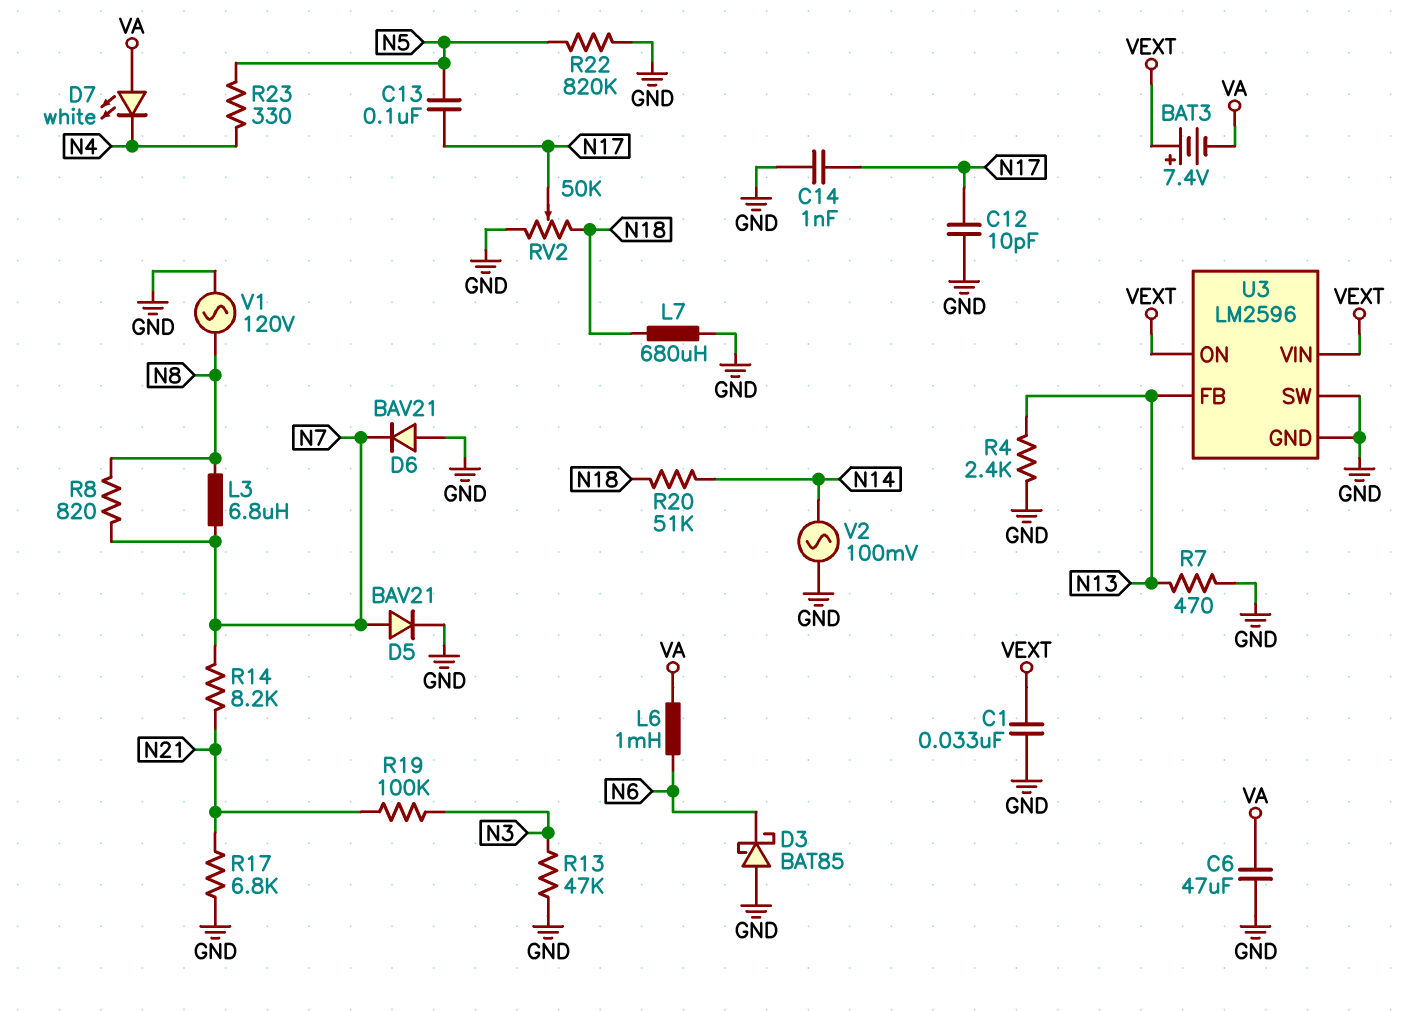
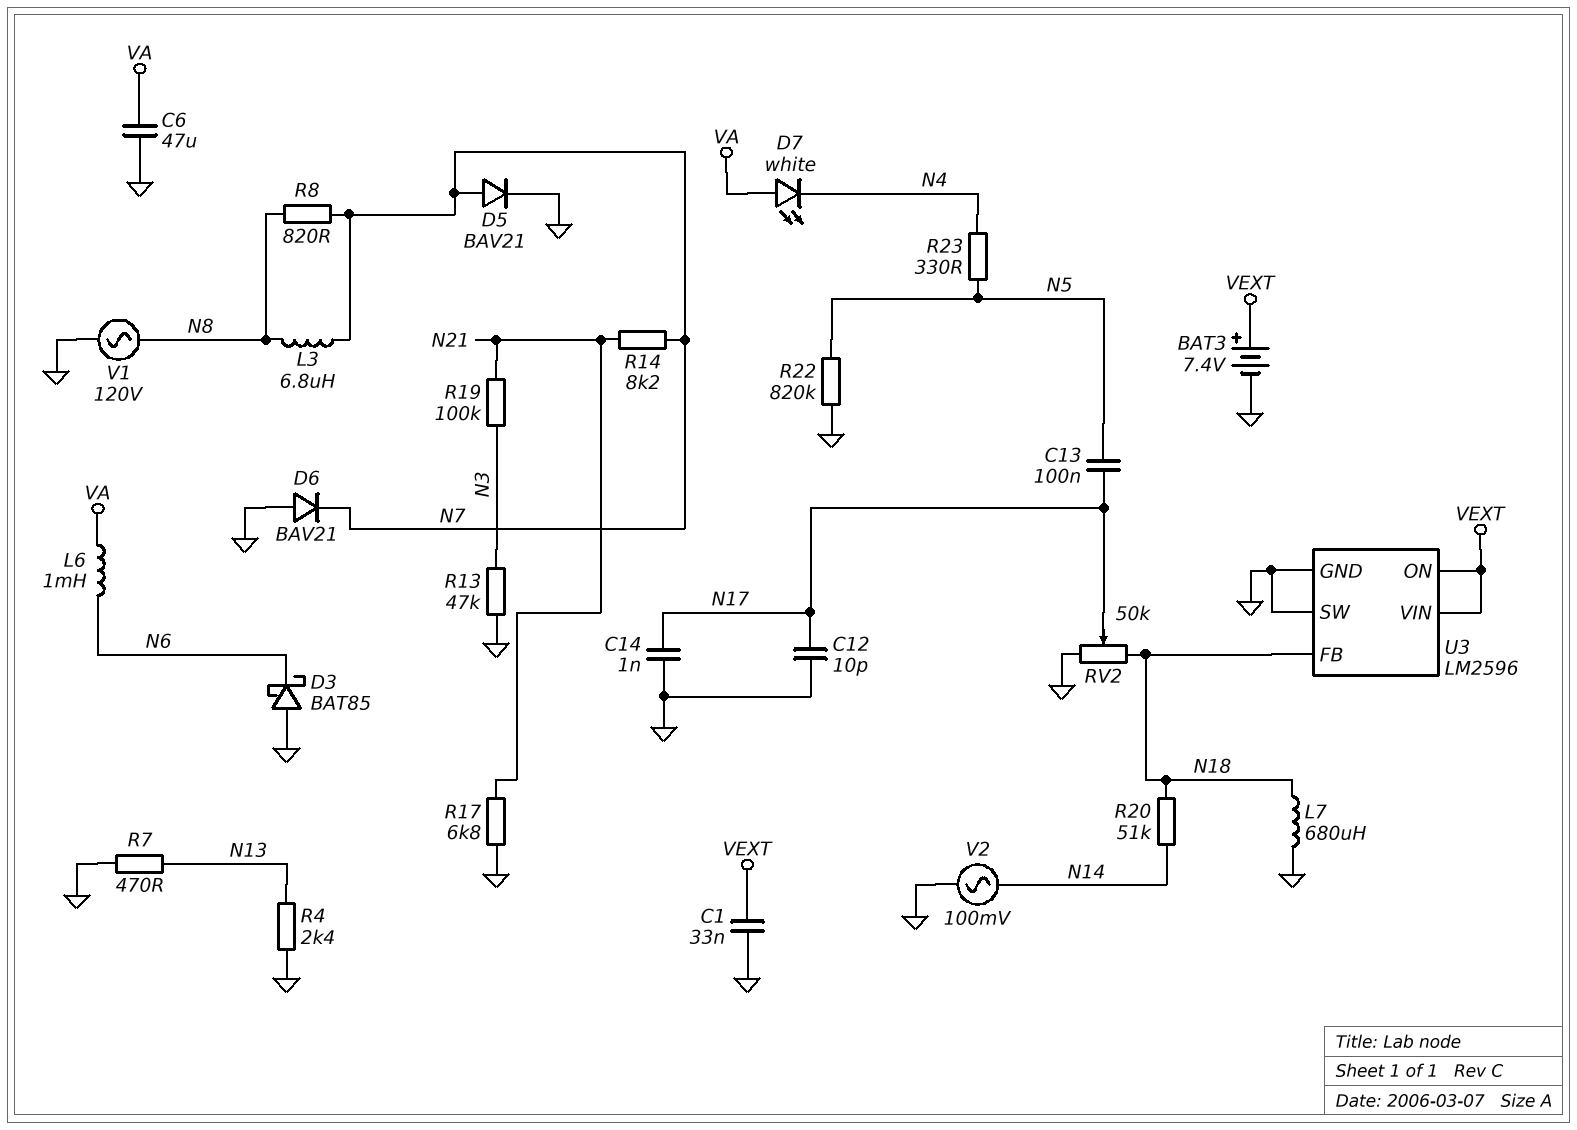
BAT3: 7.4V (plus VEXT, minus VA) -> 7.4V (plus VEXT, minus GND)
U3 pin FB: N13 -> N18

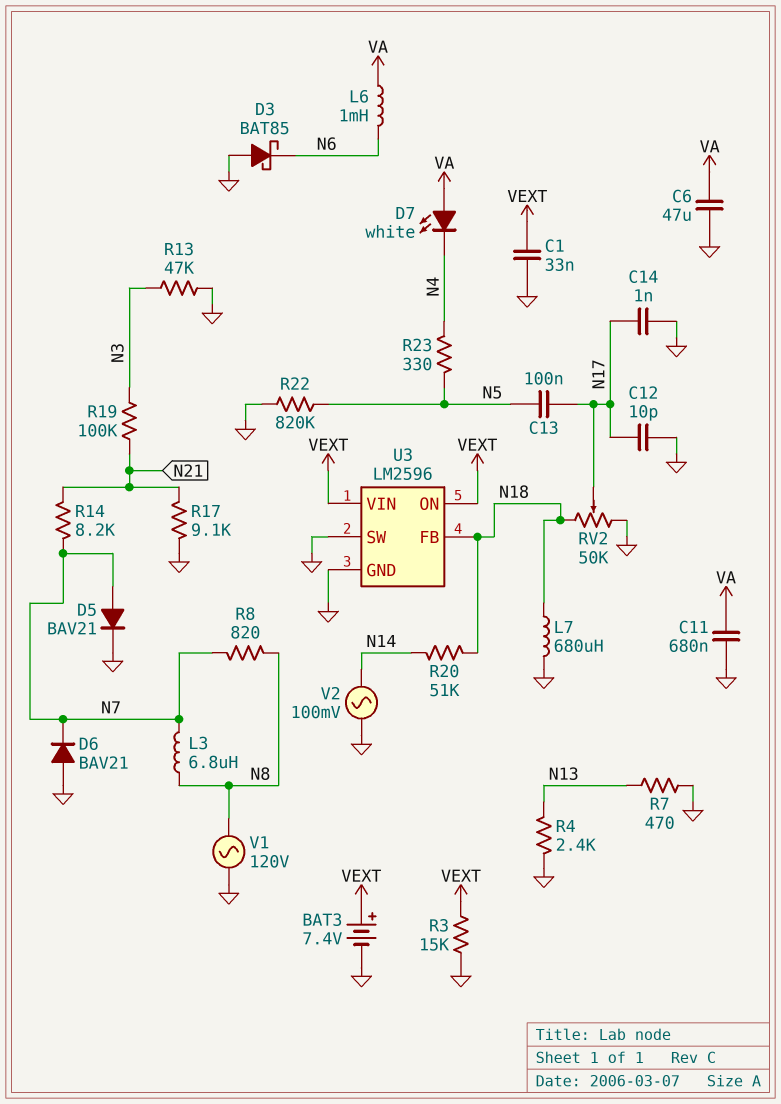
C11: none -> 680nF (GND, VA)
R3: none -> 15k (GND, VEXT)
R17: 6.8k (GND, N21) -> 9.1k (GND, N21)

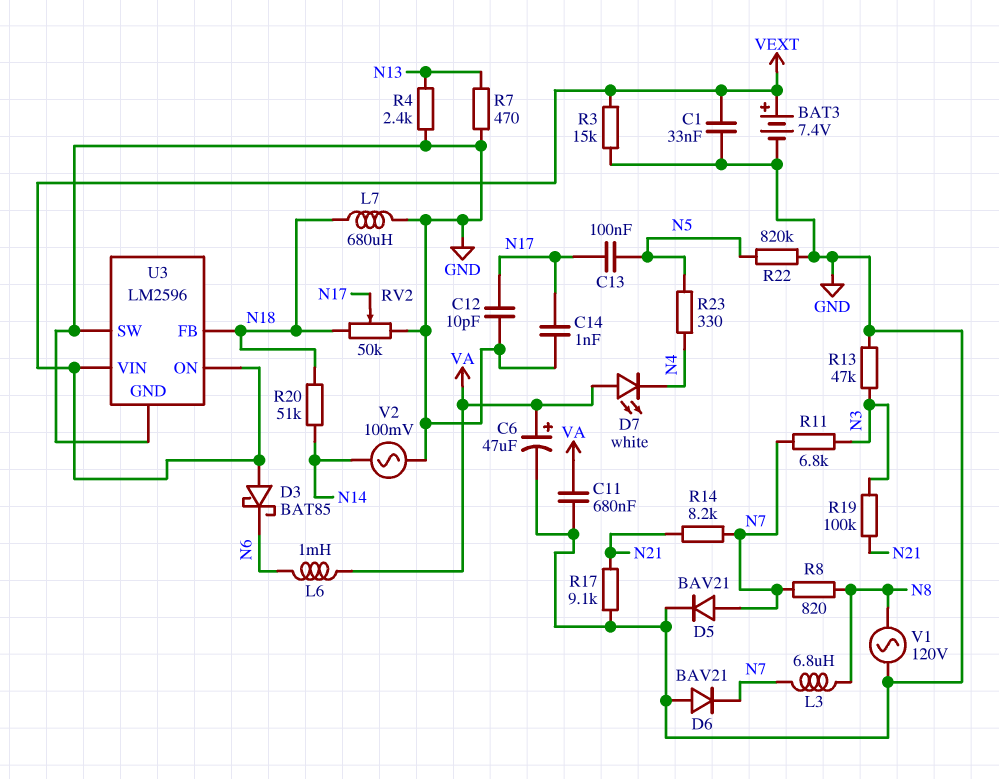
C6: 47uF (GND, VA) -> 47uF (plus VA, minus GND)
D3: schottky BAT85 (A GND, K N6) -> schottky BAT85 (A VEXT, K N6)
R11: none -> 6.8k (N3, N7)

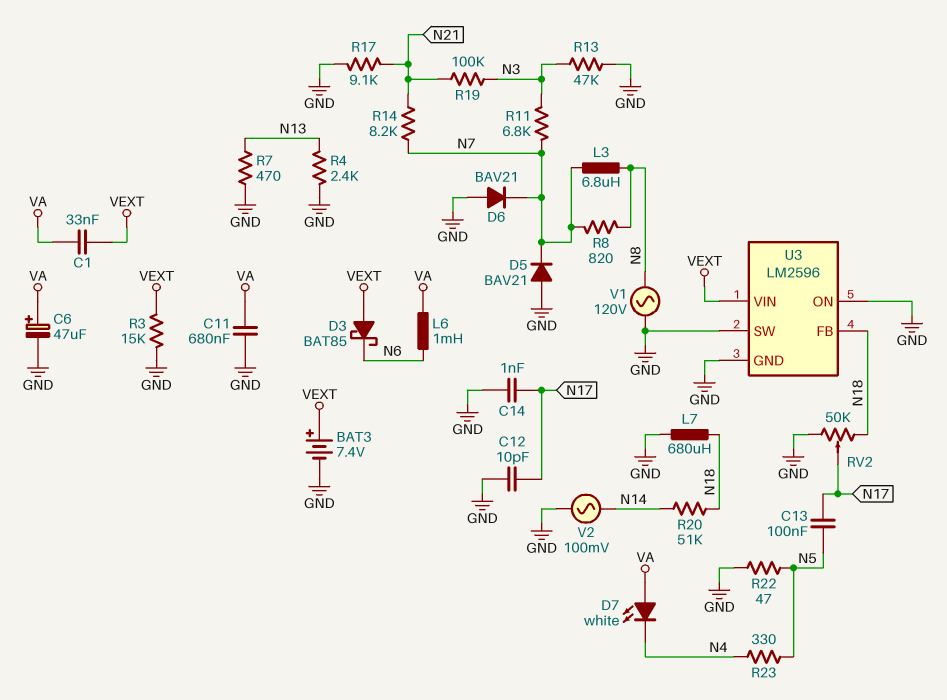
C1: 33nF (GND, VEXT) -> 33nF (VA, VEXT)
D5: diode BAV21 (A N7, K GND) -> diode BAV21 (A GND, K N7)
R22: 820k (GND, N5) -> 47 (GND, N5)
U3 pin ON: VEXT -> GND

